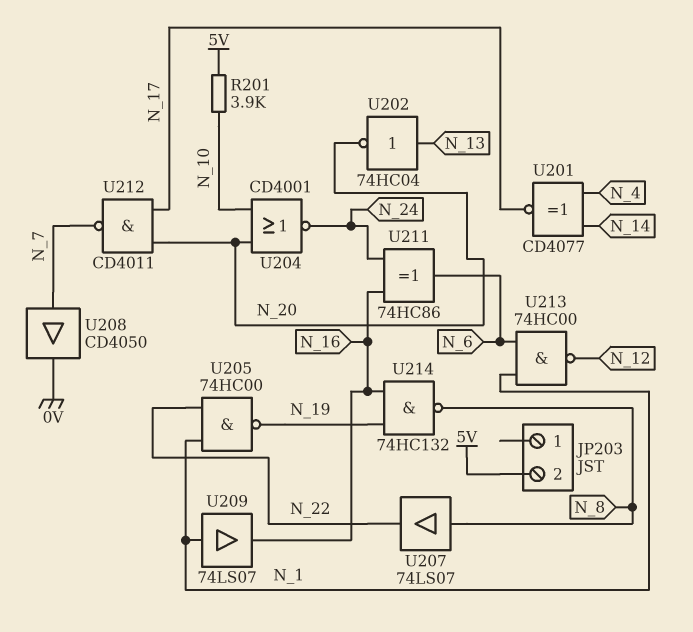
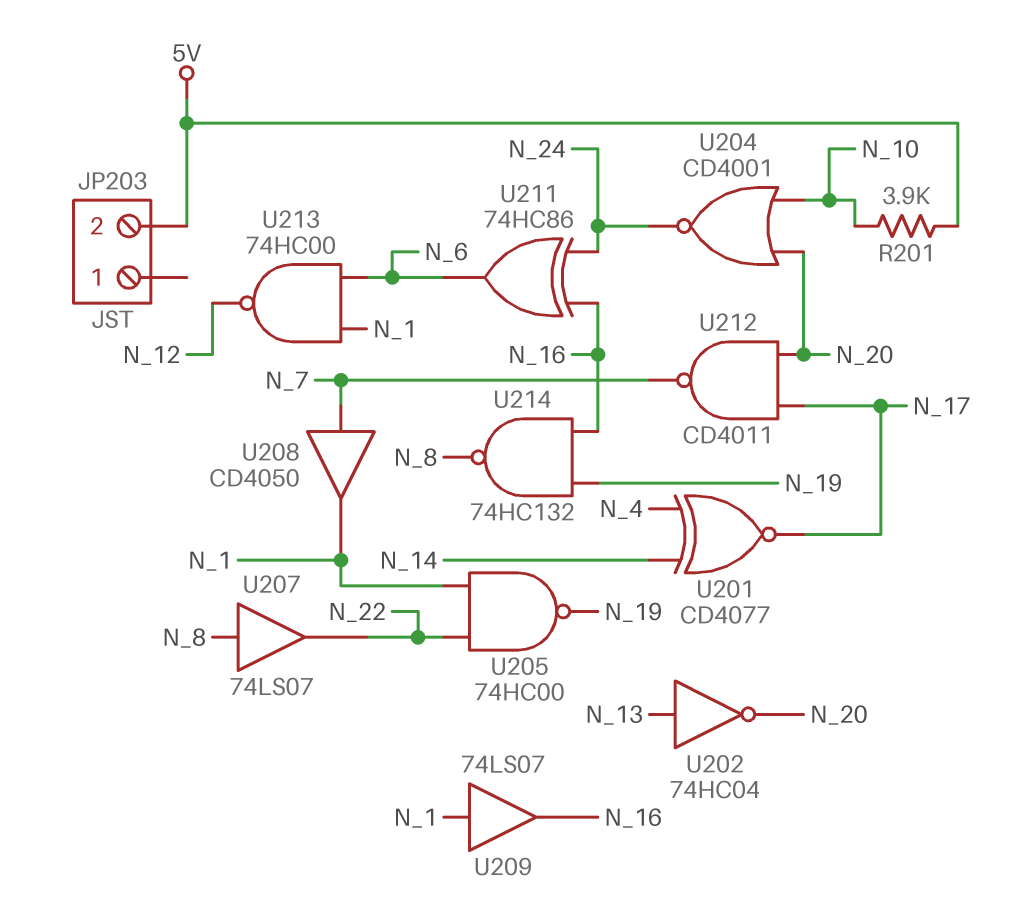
U208: buffer CD4050 (in N_7, out 0V) -> buffer CD4050 (in N_7, out N_1)

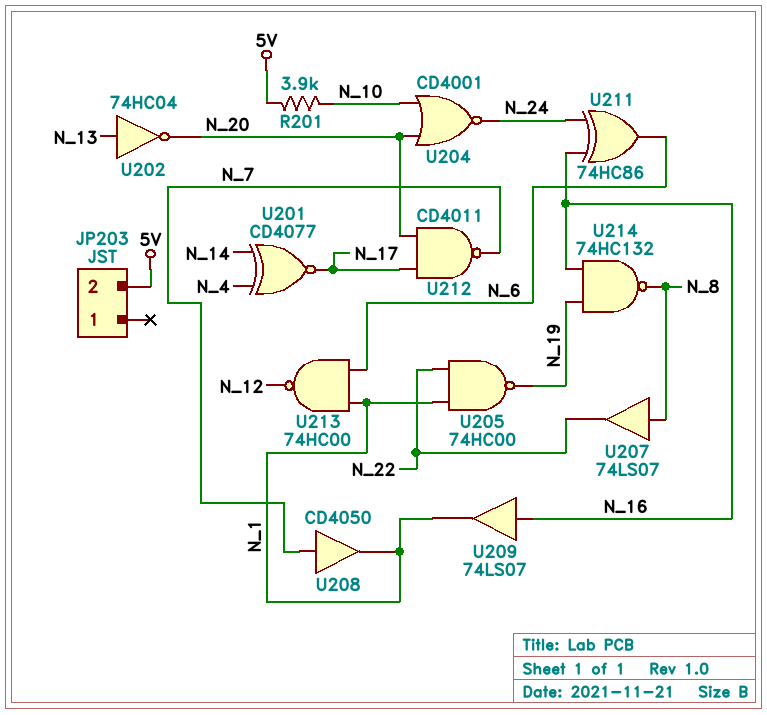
U209: buffer 74LS07 (in N_1, out N_16) -> buffer 74LS07 (in N_16, out N_1)

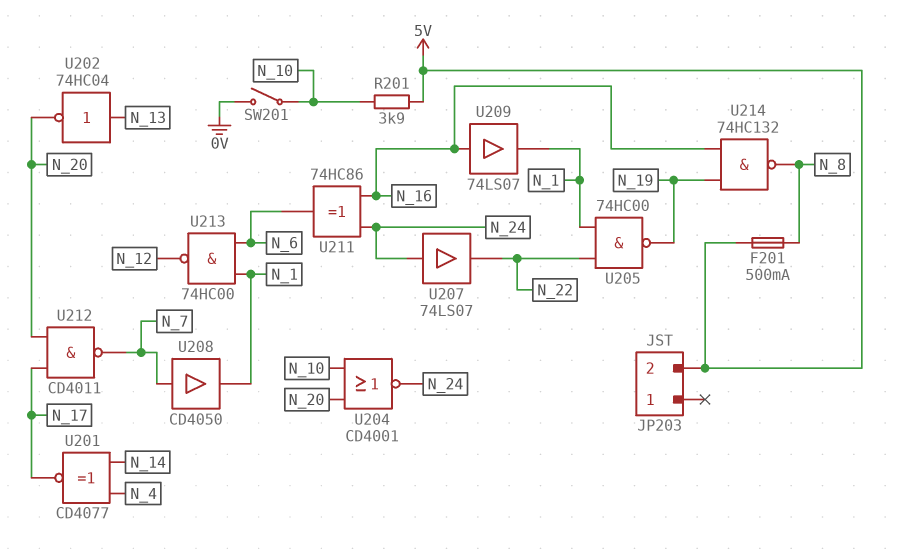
F201: none -> 500mA (5V, N_8)
SW201: none -> switch (0V, N_10)
U207: buffer 74LS07 (in N_8, out N_22) -> buffer 74LS07 (in N_24, out N_22)

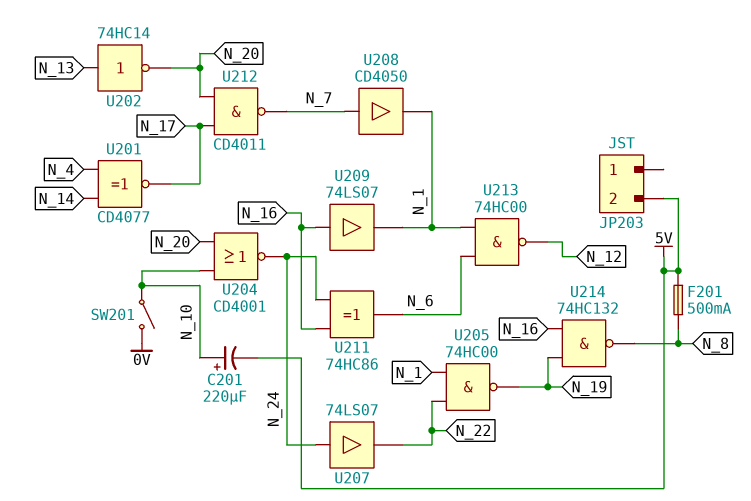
C201: none -> 220uF (plus N_10, minus 5V)
R201: 3.9k (5V, N_10) -> none
U202: NOT 74HC04 (in N_13, out N_20) -> NOT 74HC14 (in N_13, out N_20)

